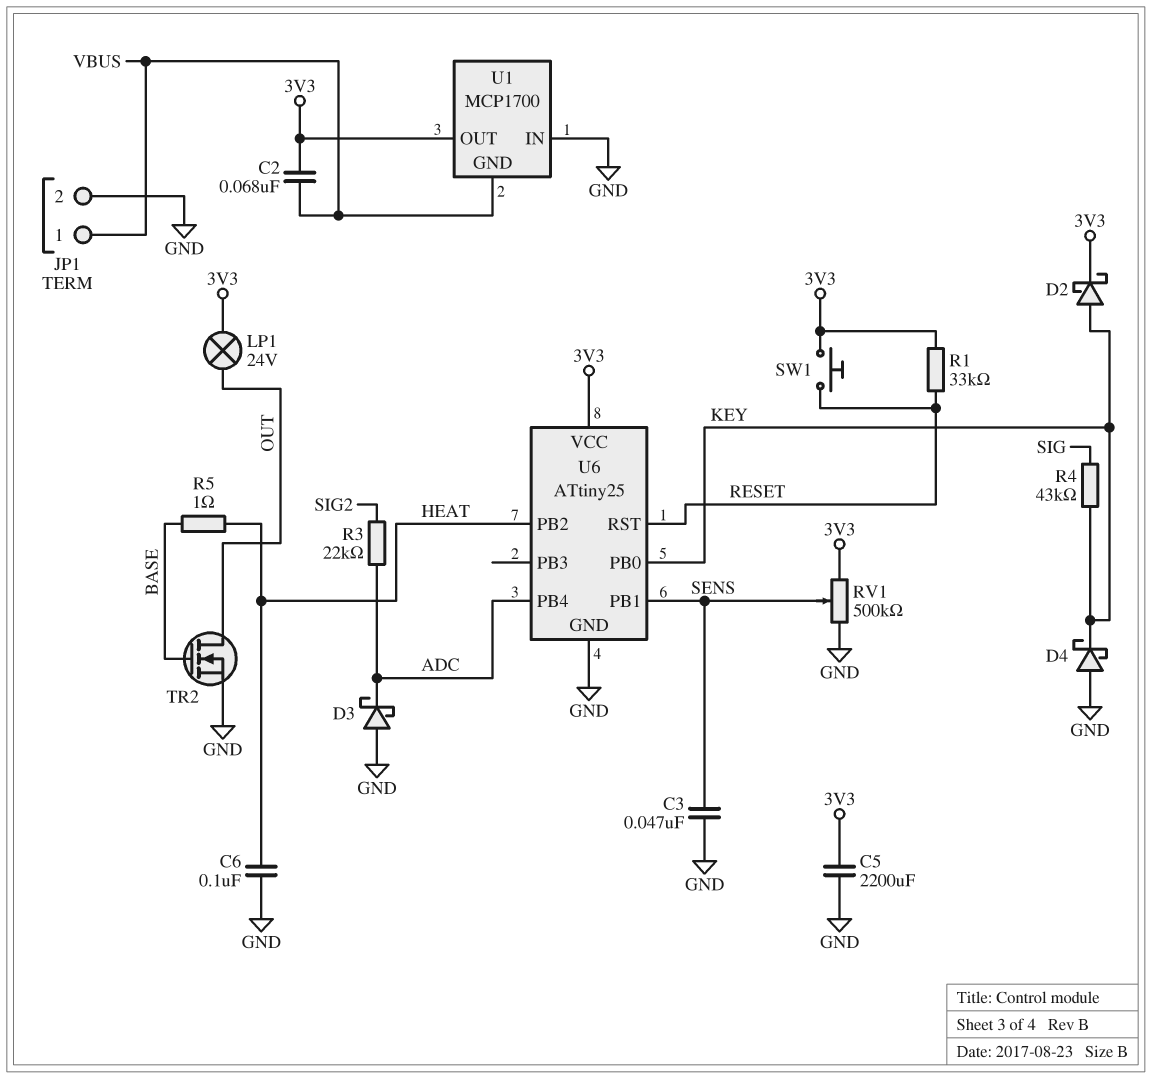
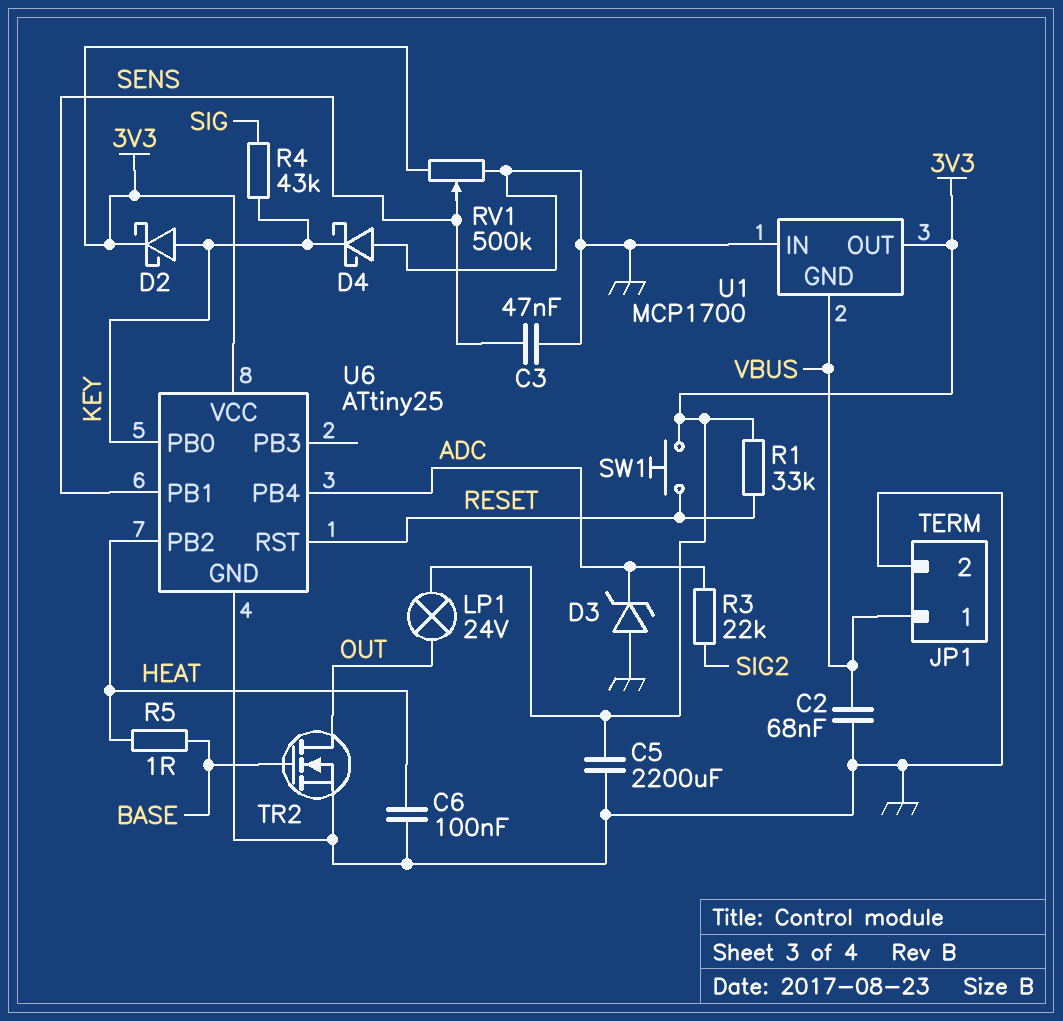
C2: 68nF (3V3, VBUS) -> 68nF (GND, VBUS)
D3: schottky (A GND, K ADC) -> zener (A GND, K ADC)

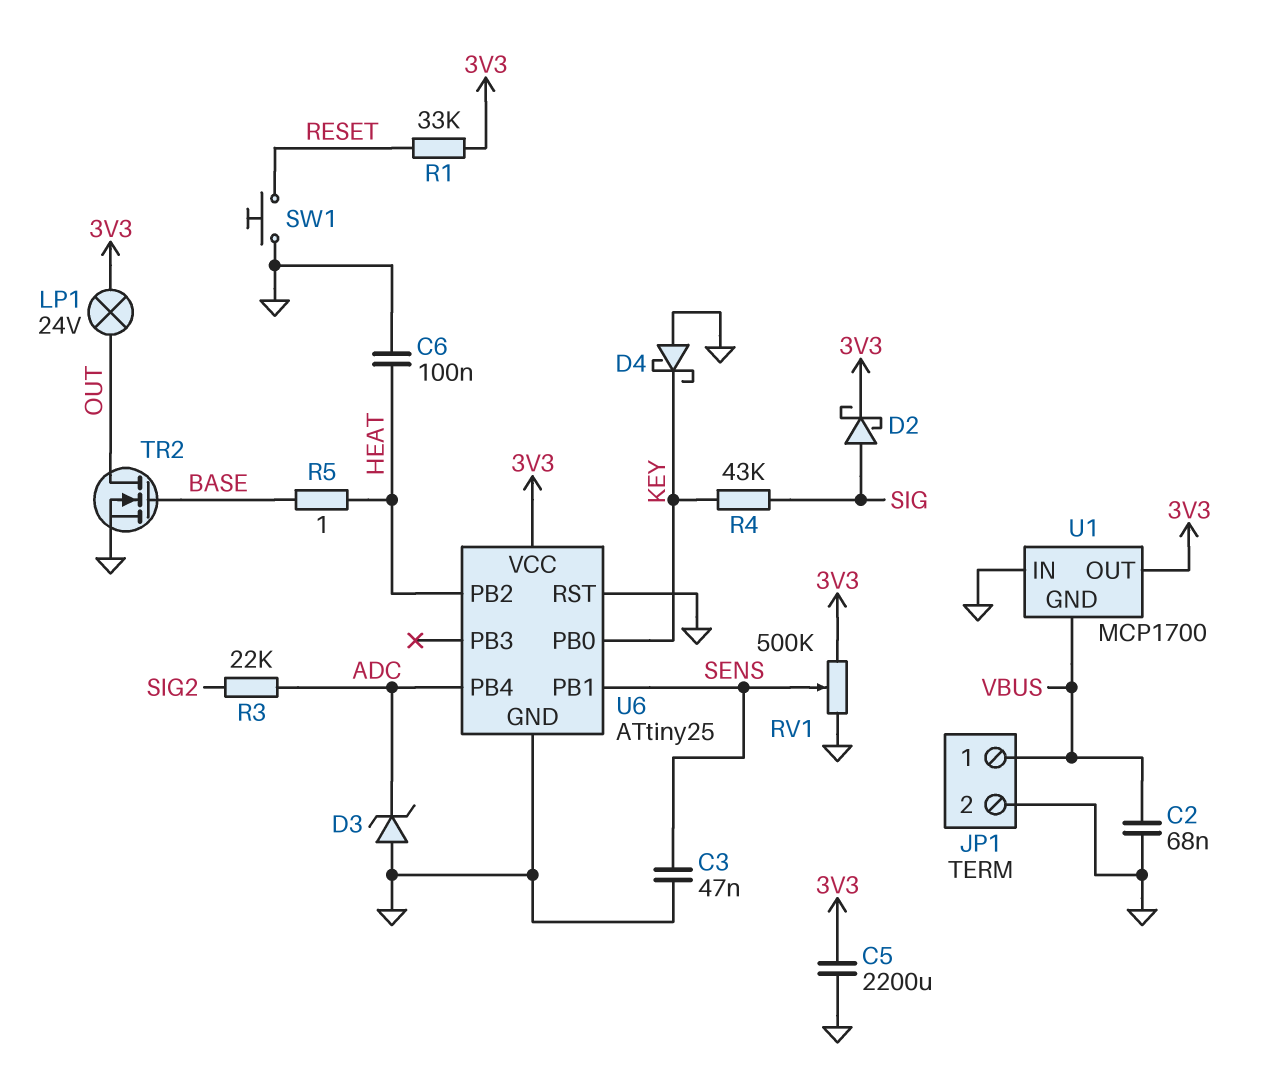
D2: schottky (A KEY, K 3V3) -> schottky (A SIG, K 3V3)
SW1: button (3V3, RESET) -> button (GND, RESET)
U6 pin RST: RESET -> GND

